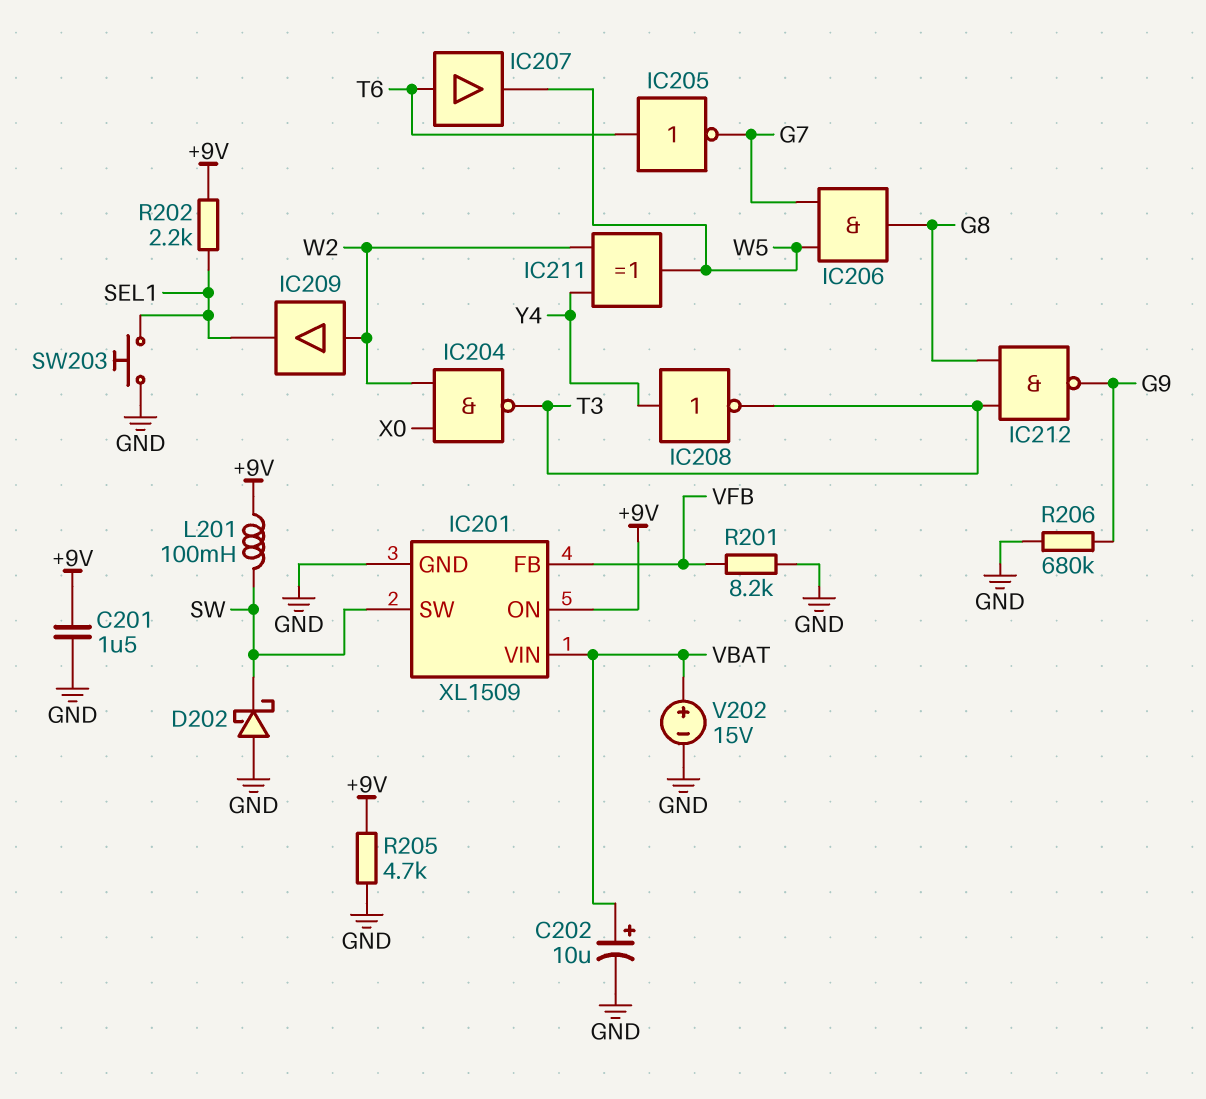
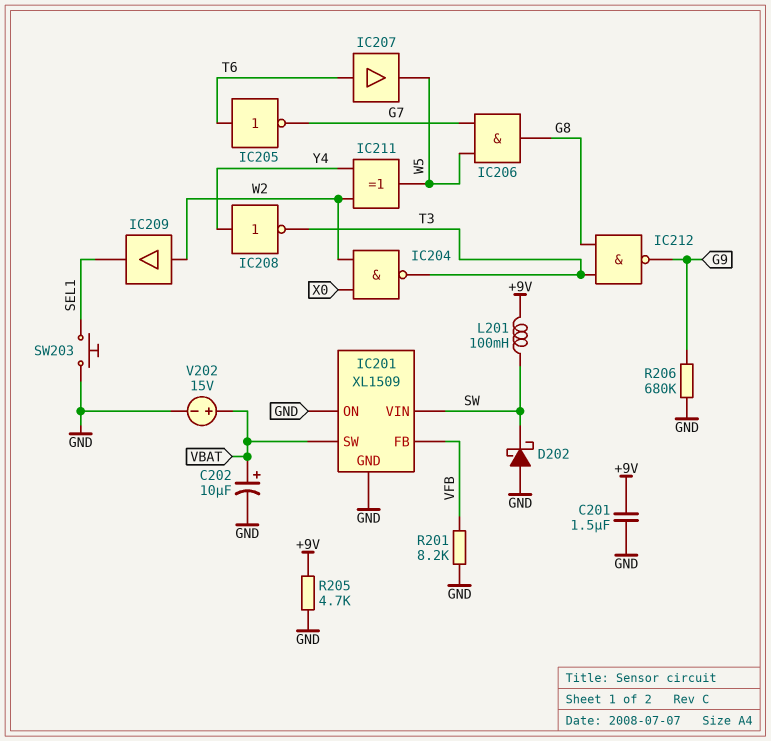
IC201 pin ON: +9V -> GND
IC201 pin SW: SW -> VBAT
IC201 pin VIN: VBAT -> SW
R202: 2.2k (+9V, SEL1) -> none

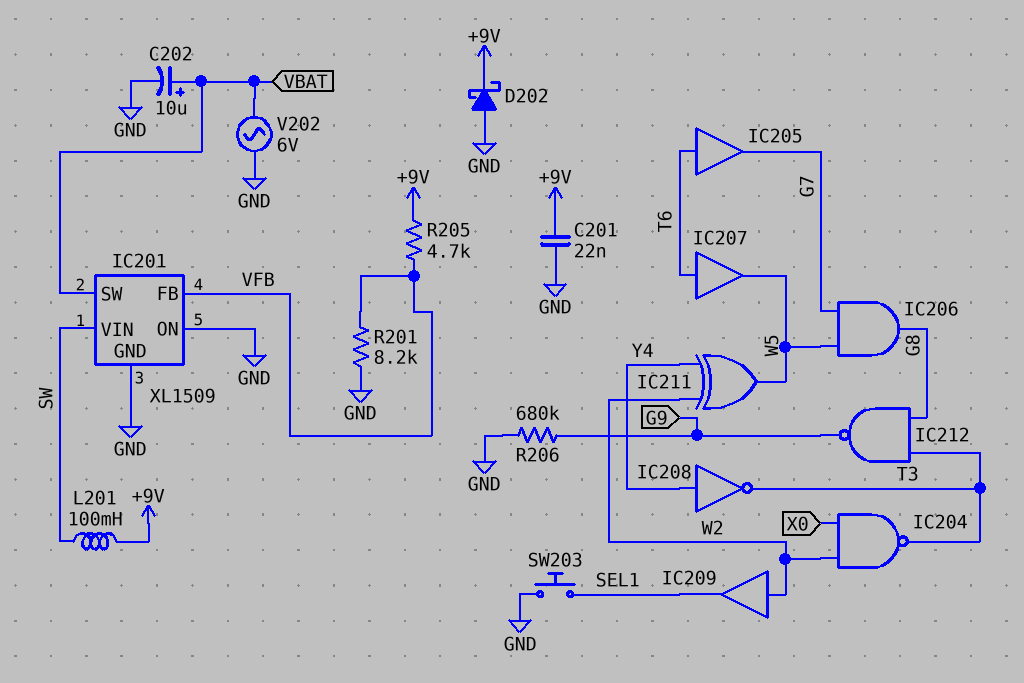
C201: 1.5uF (+9V, GND) -> 22nF (+9V, GND)
D202: schottky (A GND, K SW) -> schottky (A GND, K +9V)
IC205: NOT (in T6, out G7) -> buffer (in T6, out G7)
R205: 4.7k (+9V, GND) -> 4.7k (+9V, VFB)
V202: 15V (plus VBAT, minus GND) -> AC 6V (GND, VBAT)

